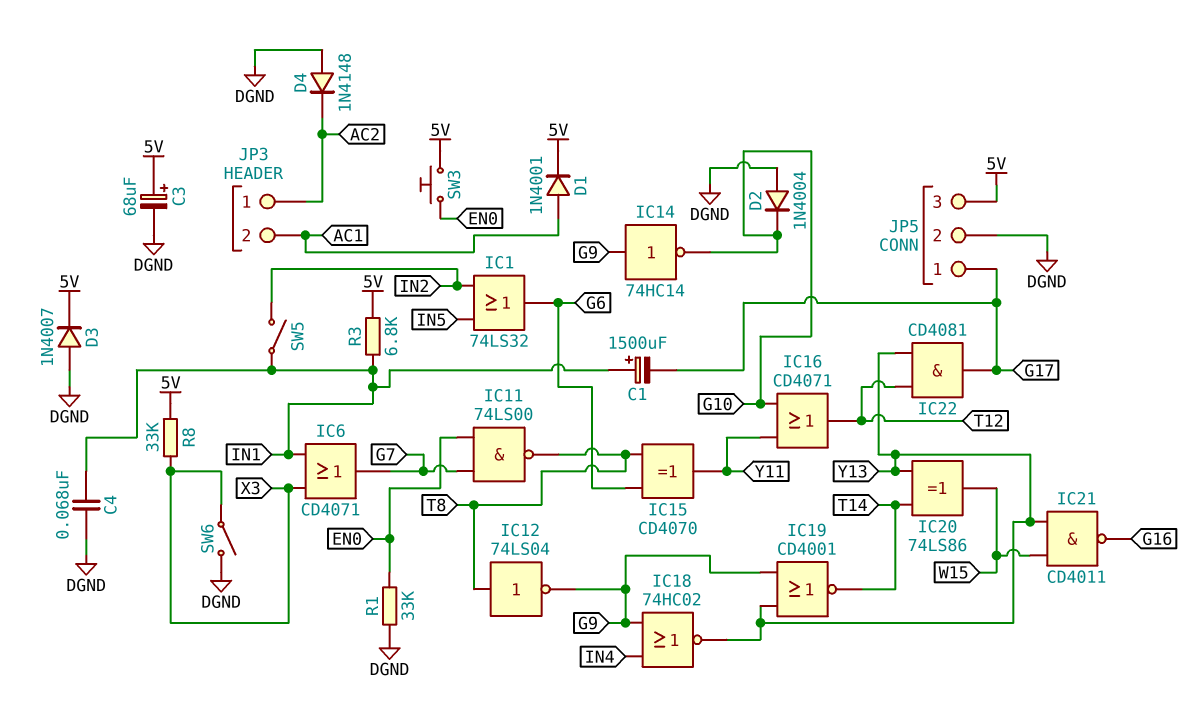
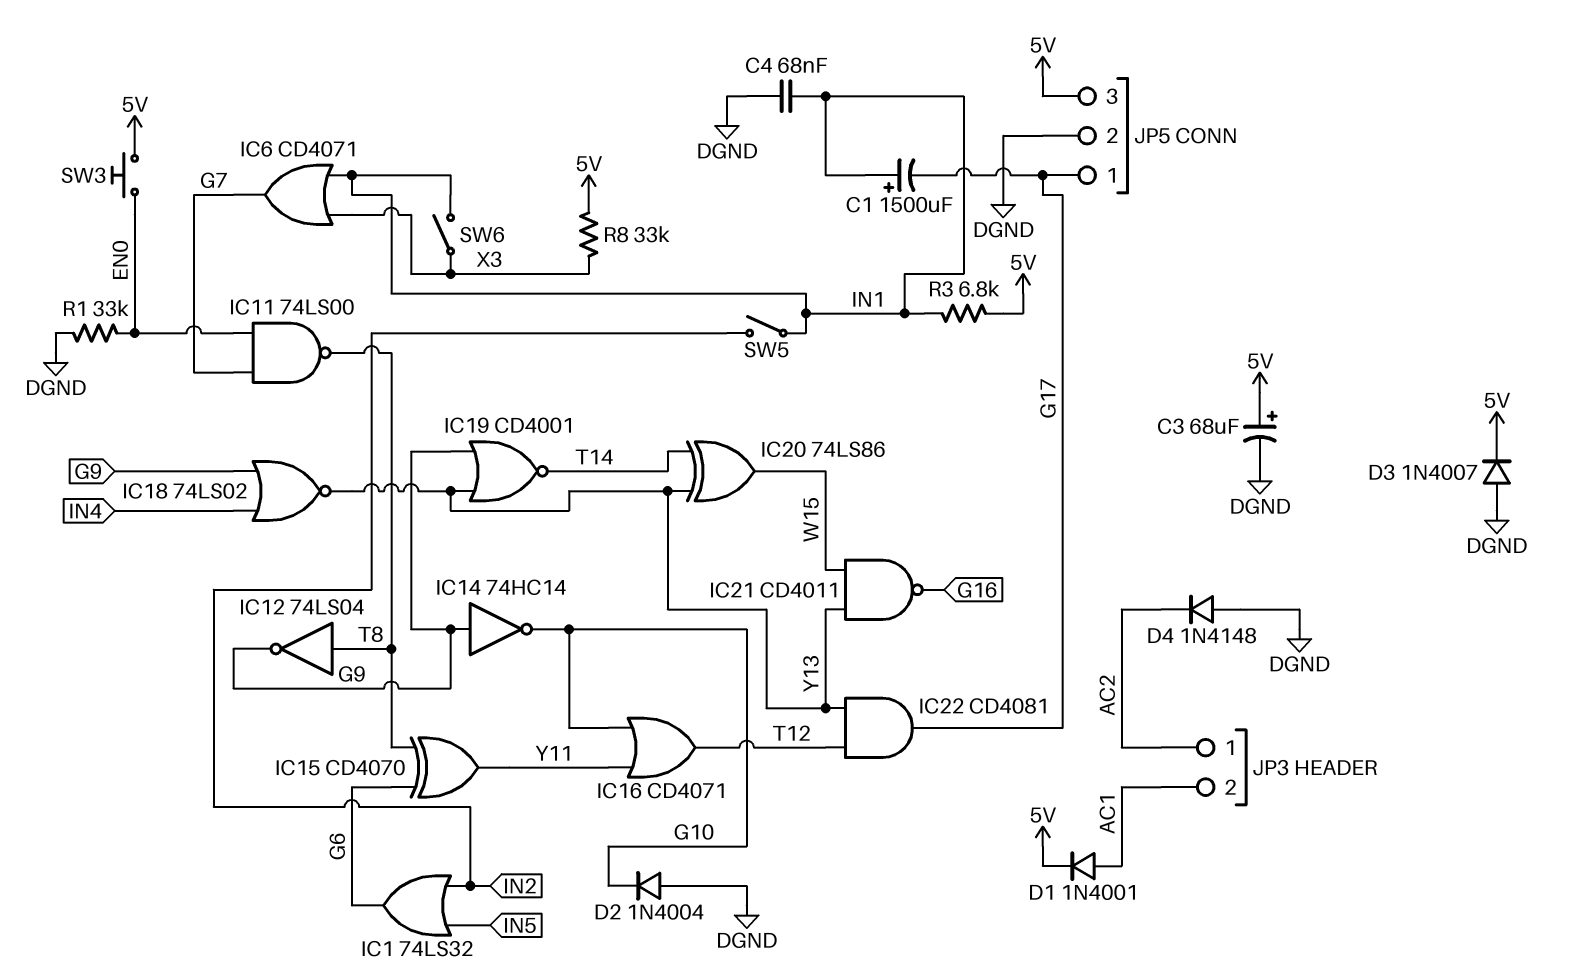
IC18: NOR 74HC02 (in G9, in IN4, out Y13) -> NOR 74LS02 (in G9, in IN4, out Y13)
SW6: switch (DGND, X3) -> switch (IN1, X3)

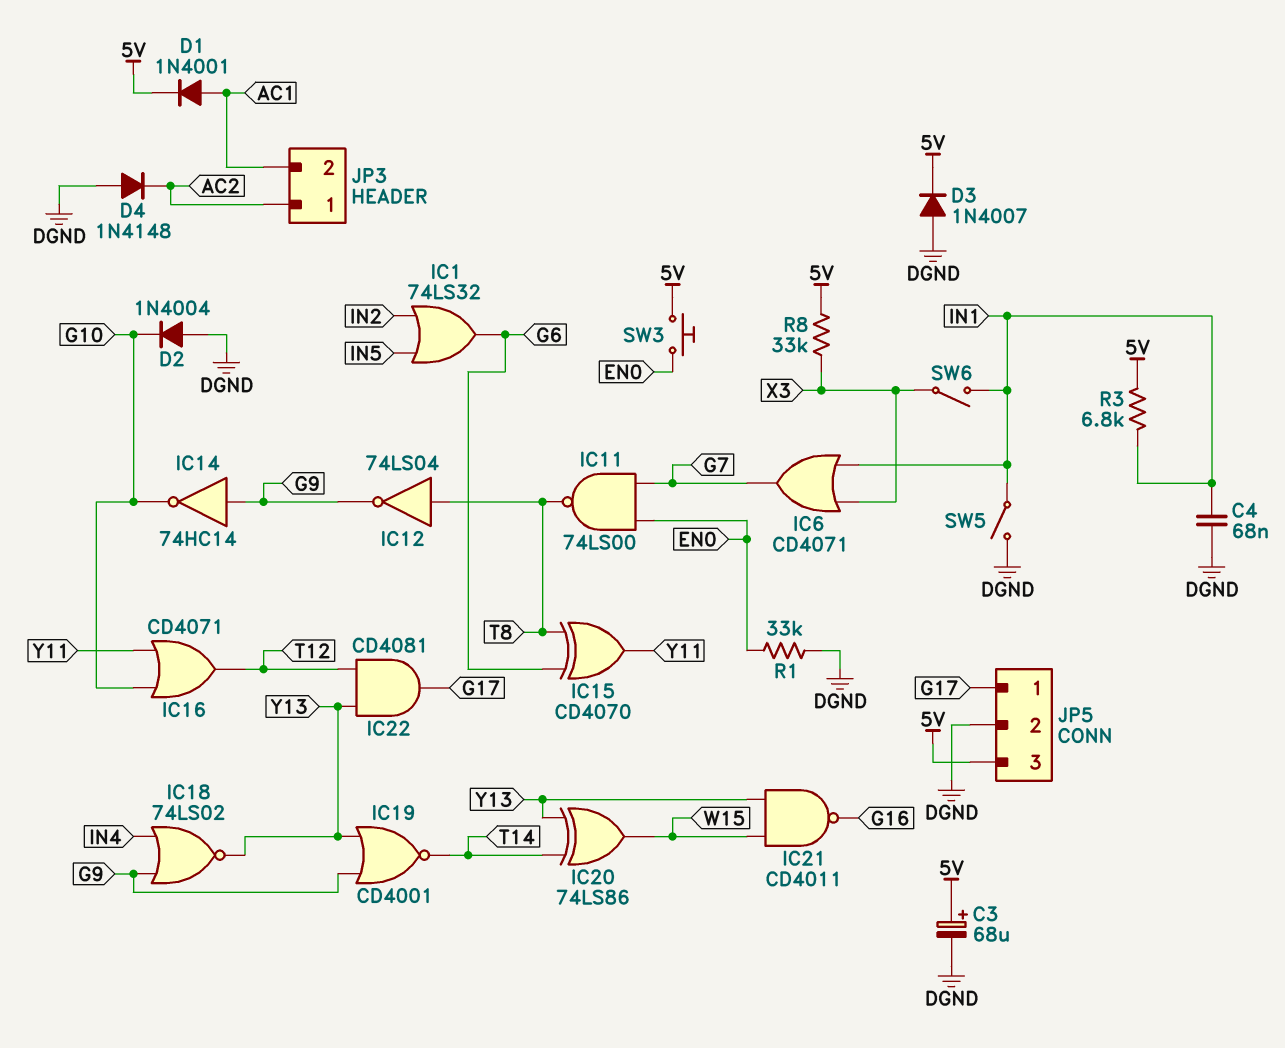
C1: 1500uF (plus IN1, minus G17) -> none
SW5: switch (IN1, IN2) -> switch (DGND, IN1)

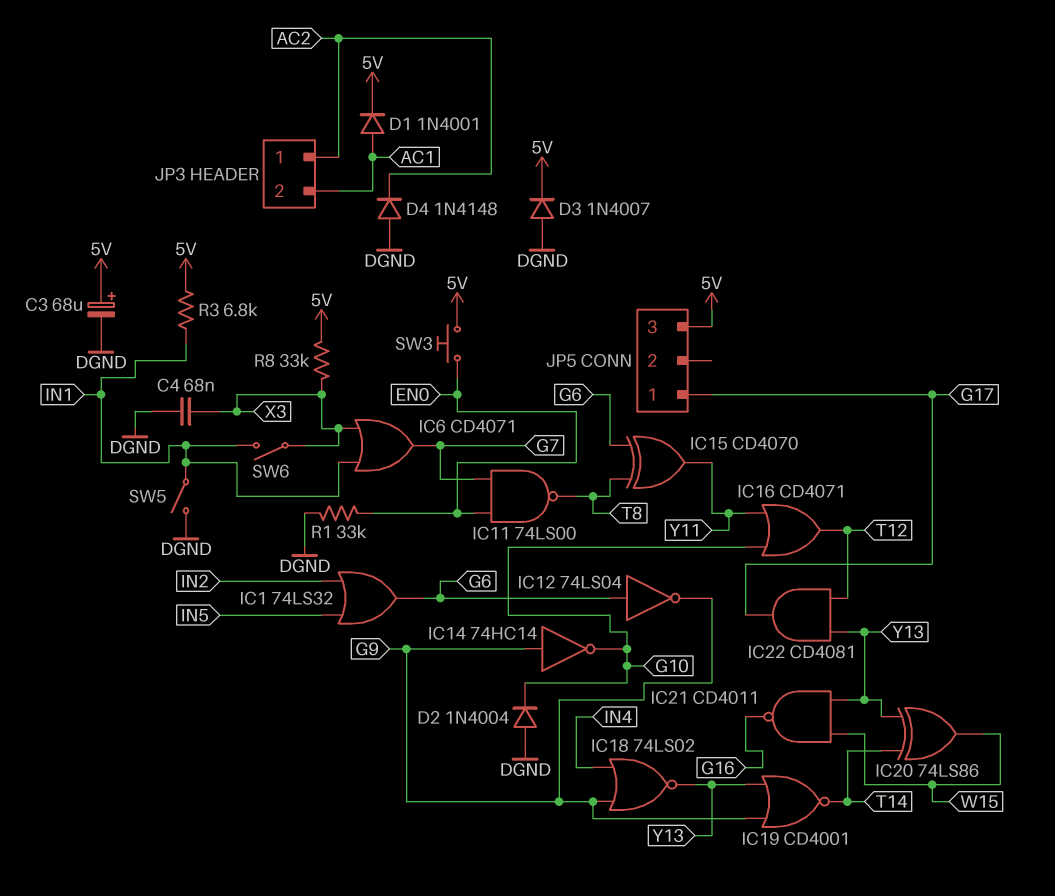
C4: 68nF (DGND, IN1) -> 68nF (DGND, X3)
IC12: NOT 74LS04 (in T8, out G9) -> NOT 74LS04 (in G6, out G9)
JP5 pin 2: DGND -> none

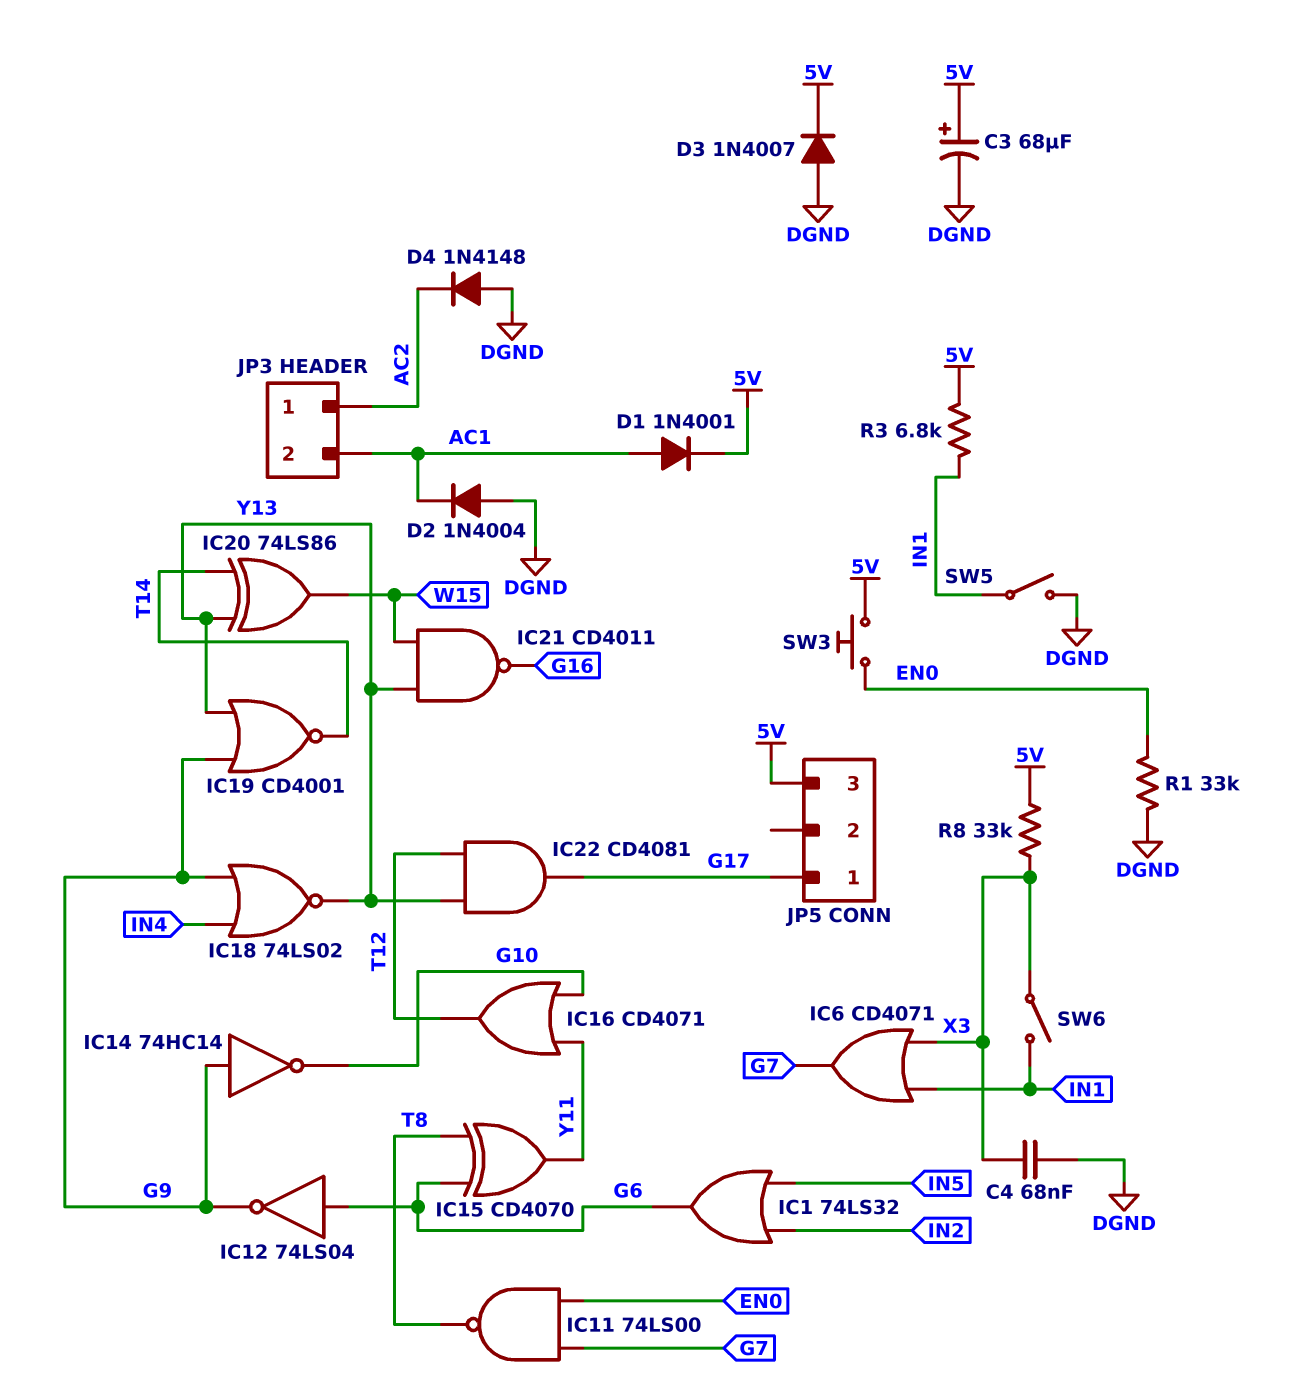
D2: diode 1N4004 (A DGND, K G10) -> diode 1N4004 (A DGND, K AC1)

